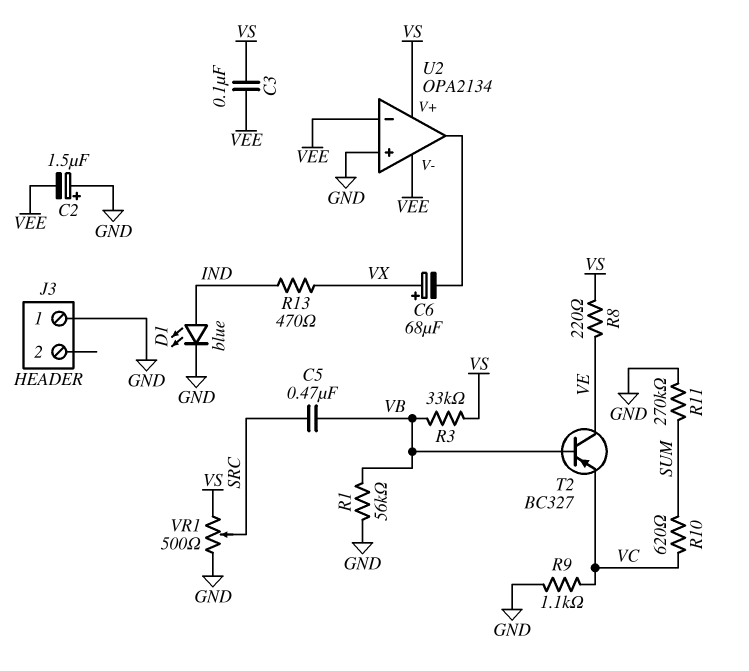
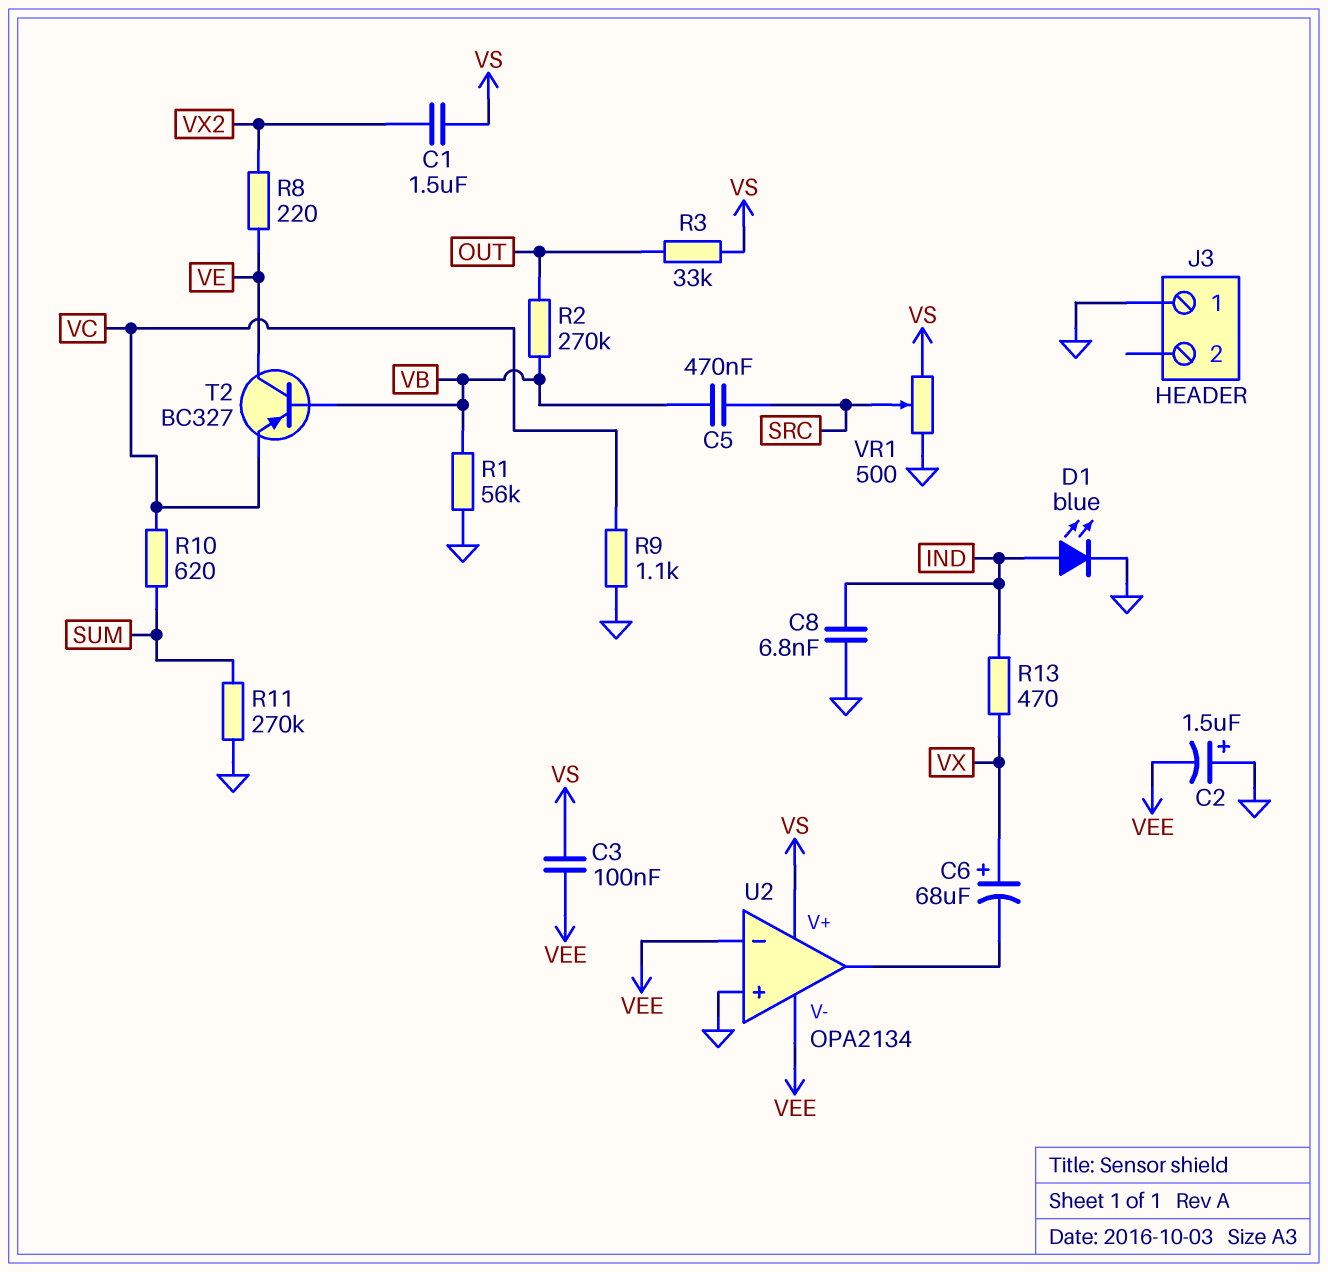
C1: none -> 1.5uF (VS, VX2)
C8: none -> 6.8nF (GND, IND)
R2: none -> 270k (OUT, VB)
R3: 33k (VB, VS) -> 33k (OUT, VS)
R8: 220 (VE, VS) -> 220 (VE, VX2)

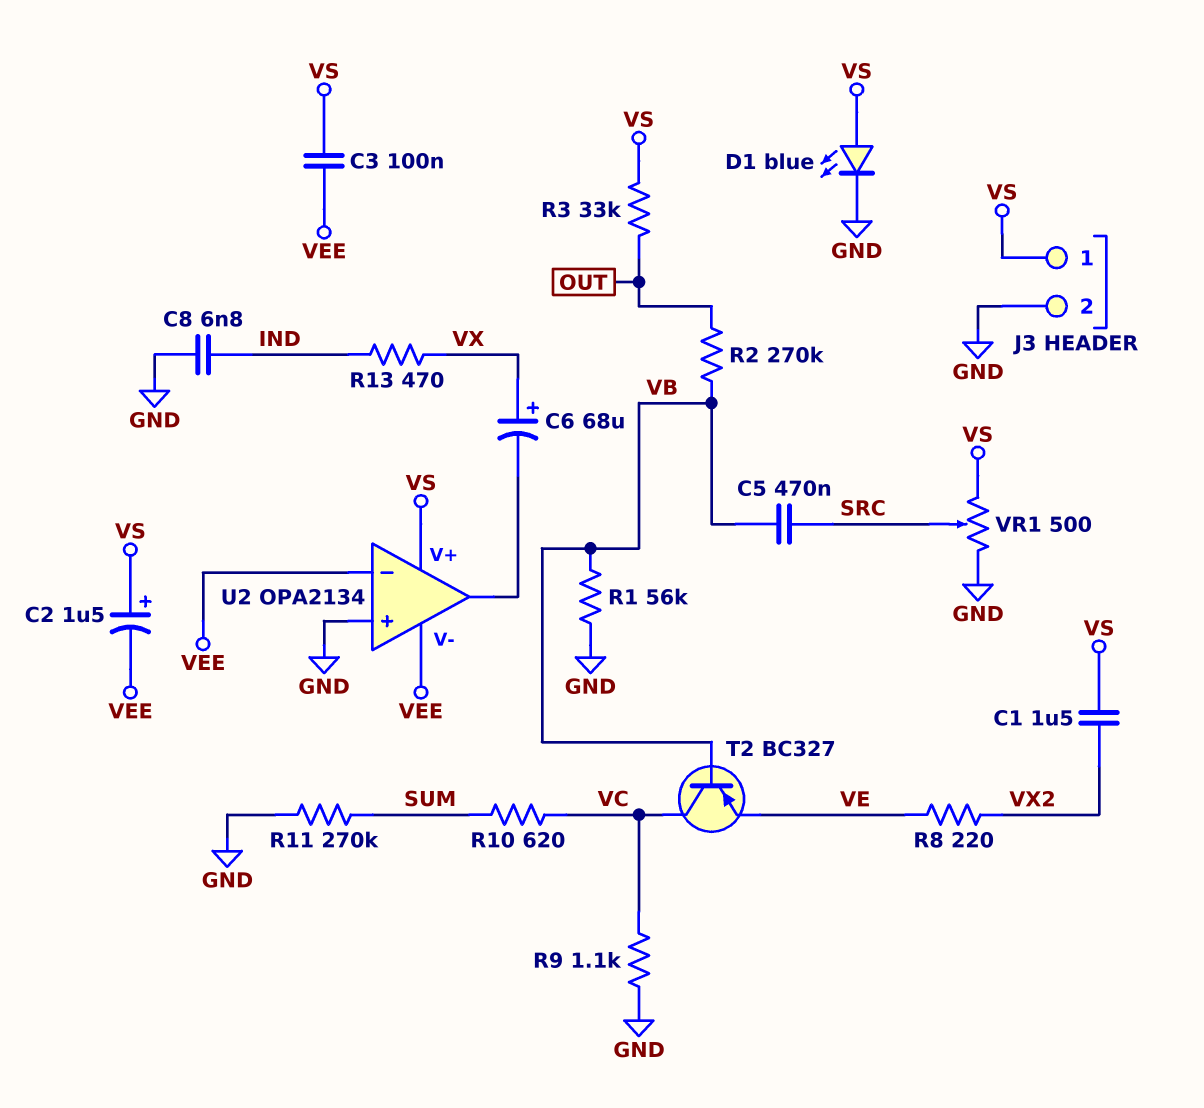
C2: 1.5uF (plus GND, minus VEE) -> 1.5uF (plus VS, minus VEE)
D1: LED blue (A IND, K GND) -> LED blue (A VS, K GND)
J3 pin 1: GND -> VS
J3 pin 2: none -> GND
T2: PNP BC327 (B VB, C VE, E VC) -> PNP BC327 (B VB, C VC, E VE)

